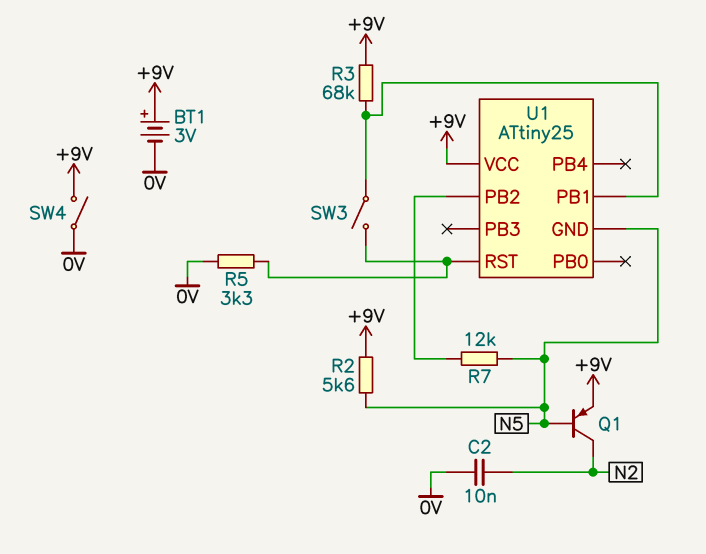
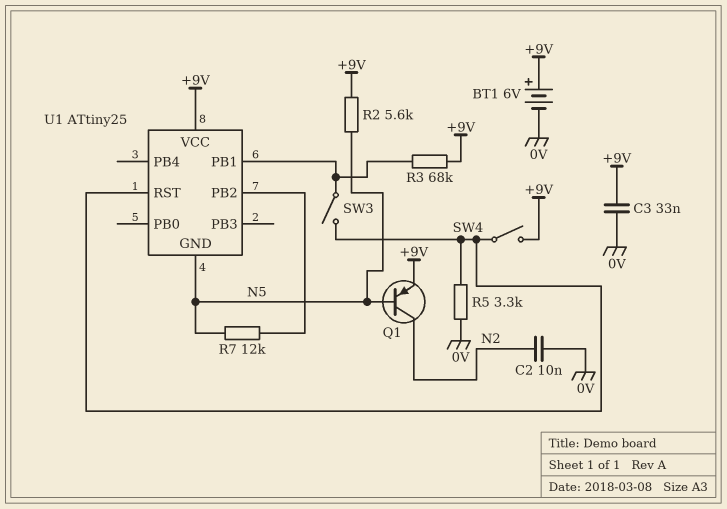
BT1: 3V (plus +9V, minus 0V) -> 6V (plus +9V, minus 0V)
C3: none -> 33nF (+9V, 0V)
SW4: switch (+9V, 0V) -> switch (+9V, U1/RST)

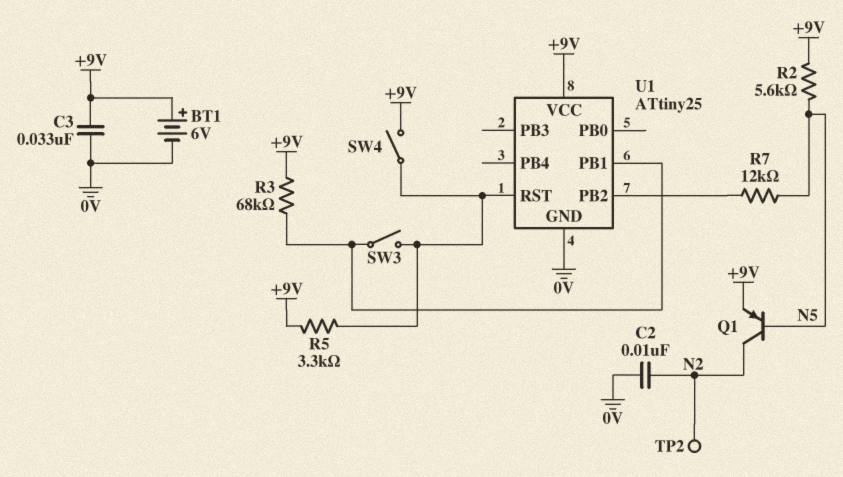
R5: 3.3k (0V, U1/RST) -> 3.3k (+9V, U1/RST)
TP2: none -> test point (N2)
U1 pin GND: N5 -> 0V

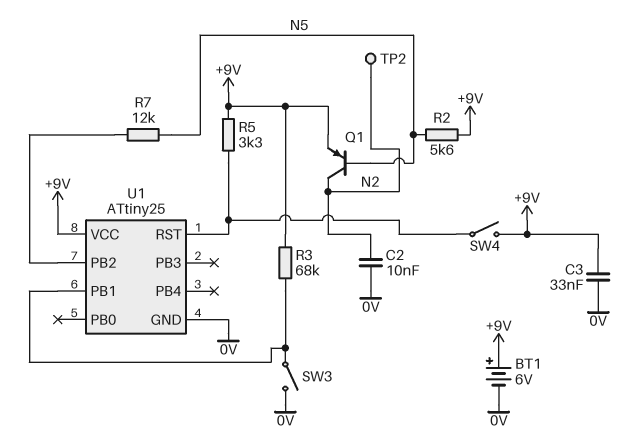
SW3: switch (U1/PB1, U1/RST) -> switch (0V, U1/PB1)

